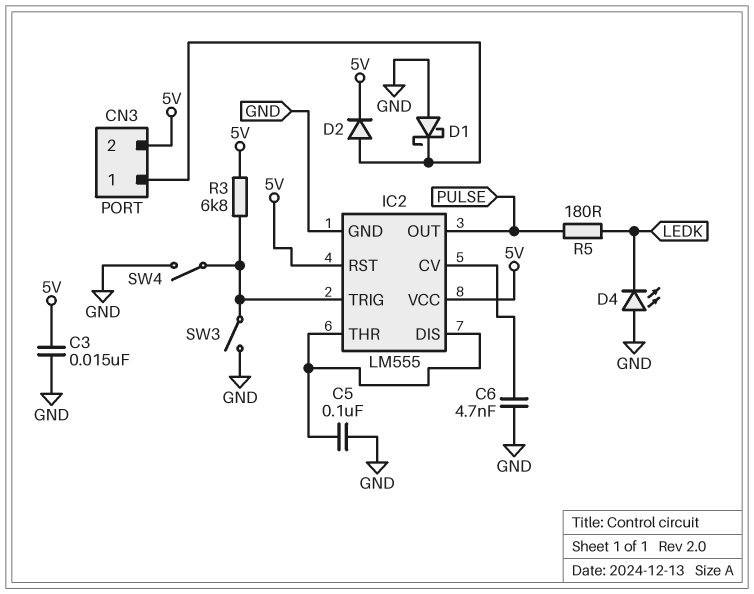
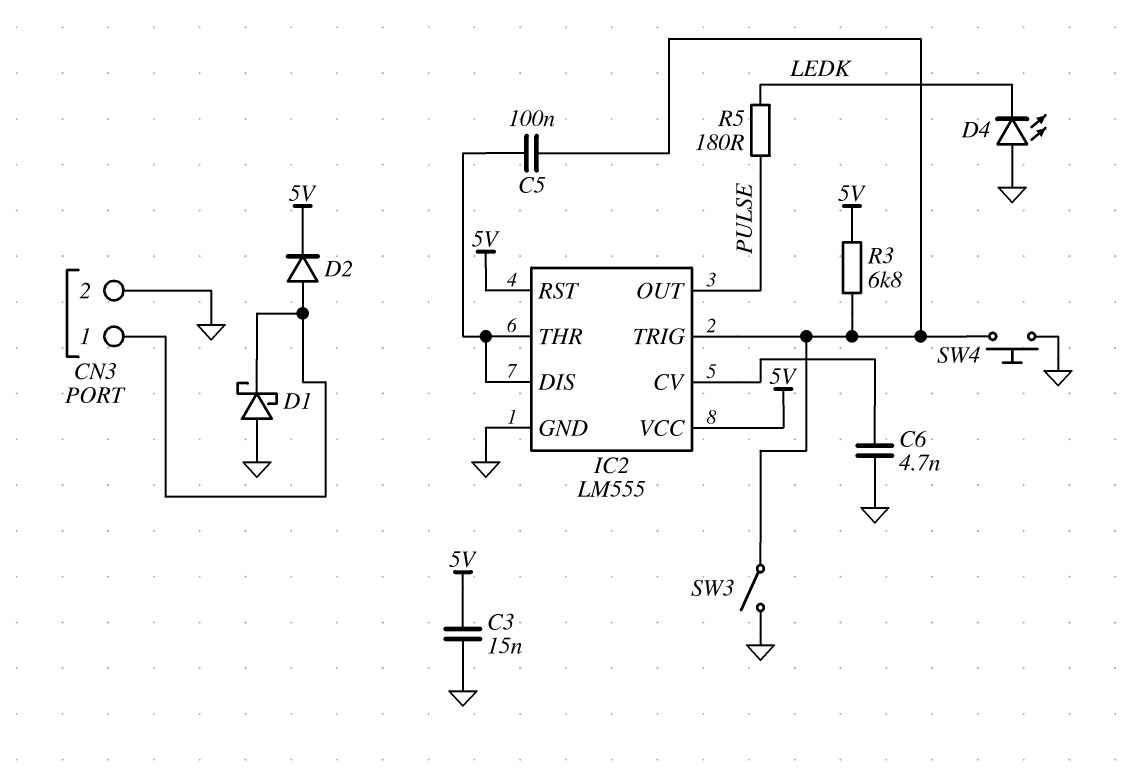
C5: 100nF (GND, IC2/DIS) -> 100nF (IC2/DIS, IC2/TRIG)
CN3 pin 2: 5V -> GND
SW4: switch (GND, IC2/TRIG) -> button (GND, IC2/TRIG)

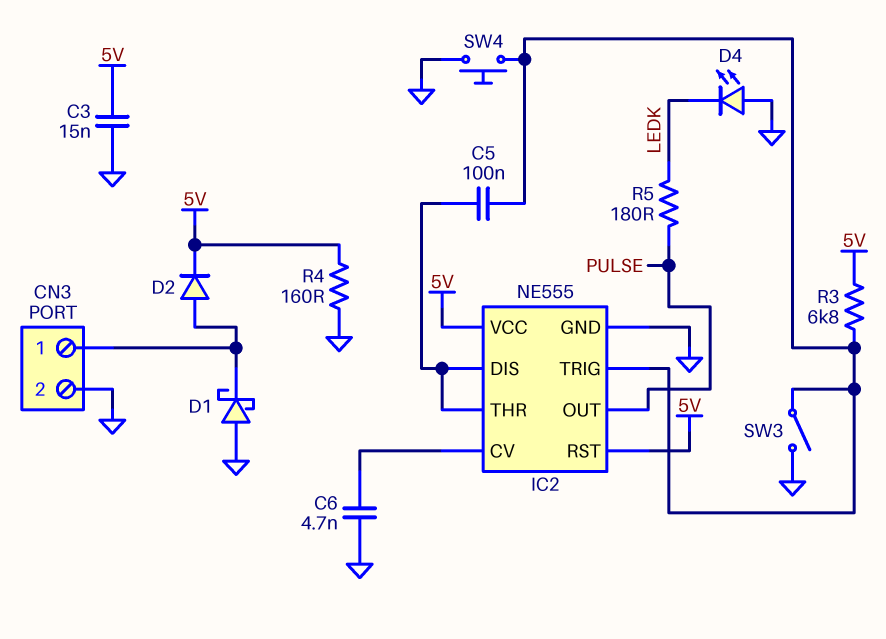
IC2: LM555 -> NE555
R4: none -> 160 (5V, GND)

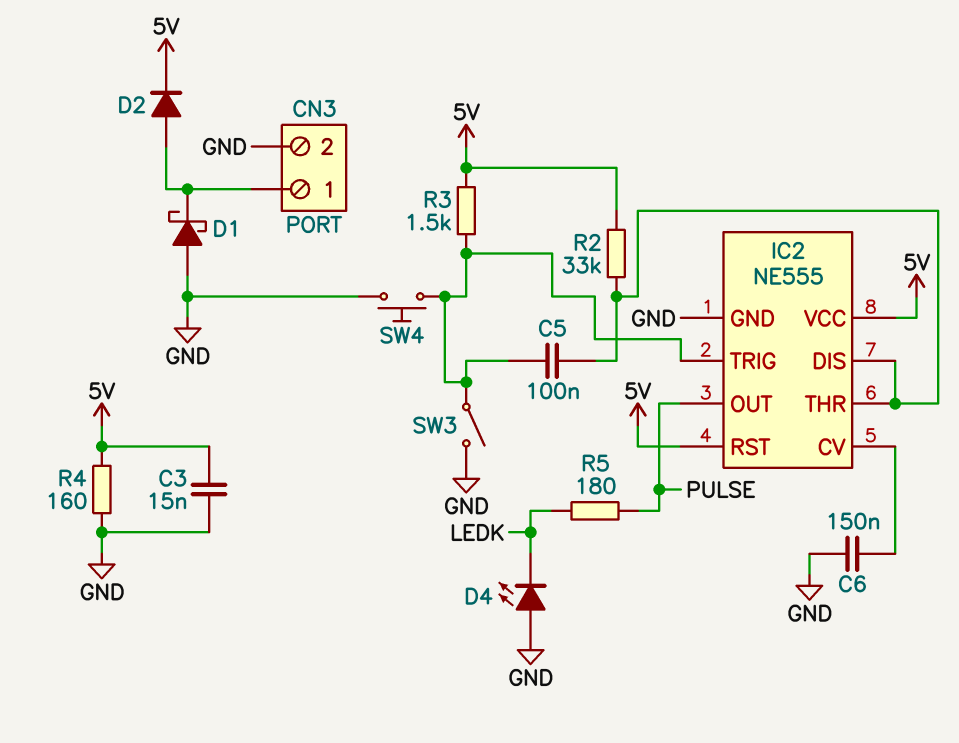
C6: 4.7nF (GND, IC2/CV) -> 150nF (GND, IC2/CV)
R2: none -> 33k (5V, IC2/DIS)
R3: 6.8k (5V, IC2/TRIG) -> 1.5k (5V, IC2/TRIG)

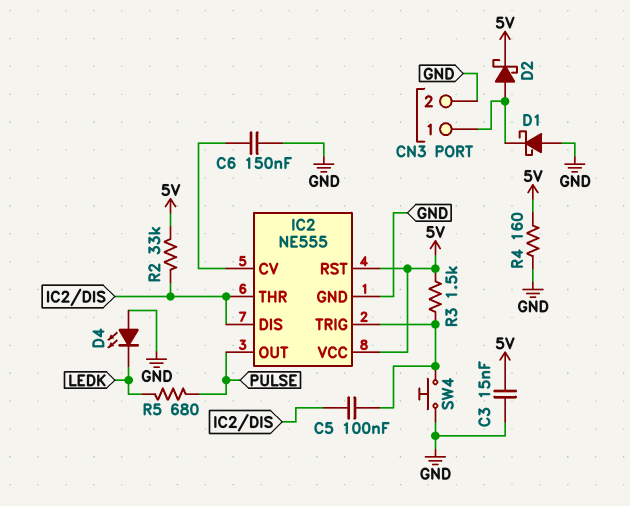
D2: diode (A CN3/1, K 5V) -> schottky (A CN3/1, K 5V)
R5: 180 (LEDK, PULSE) -> 680 (LEDK, PULSE)
SW3: switch (GND, IC2/TRIG) -> none

